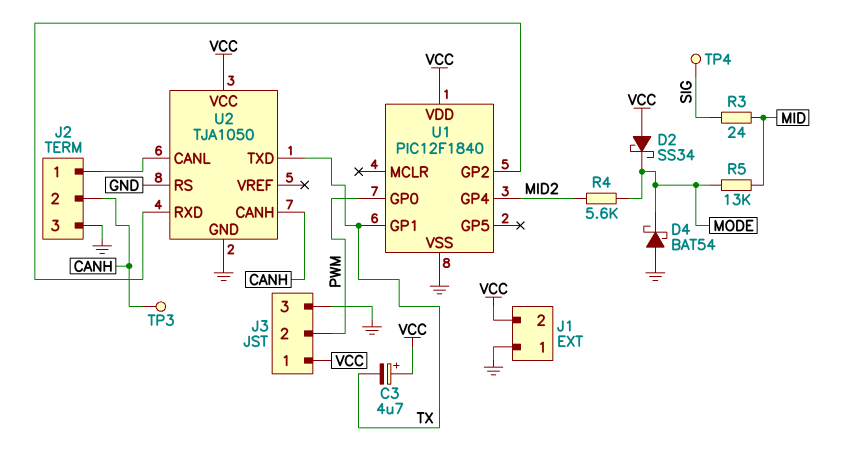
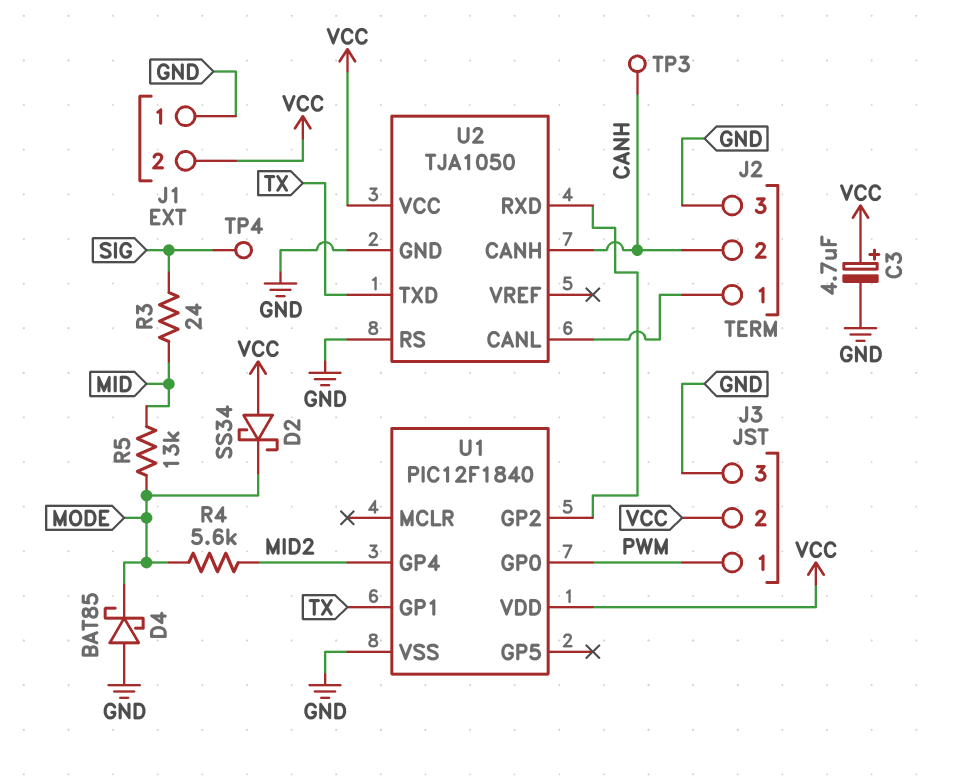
C3: 4.7uF (plus VCC, minus TX) -> 4.7uF (plus VCC, minus GND)
D4: schottky BAT54 (A GND, K MODE) -> schottky BAT85 (A GND, K MODE)
J3 pin 1: VCC -> PWM
J3 pin 2: PWM -> VCC

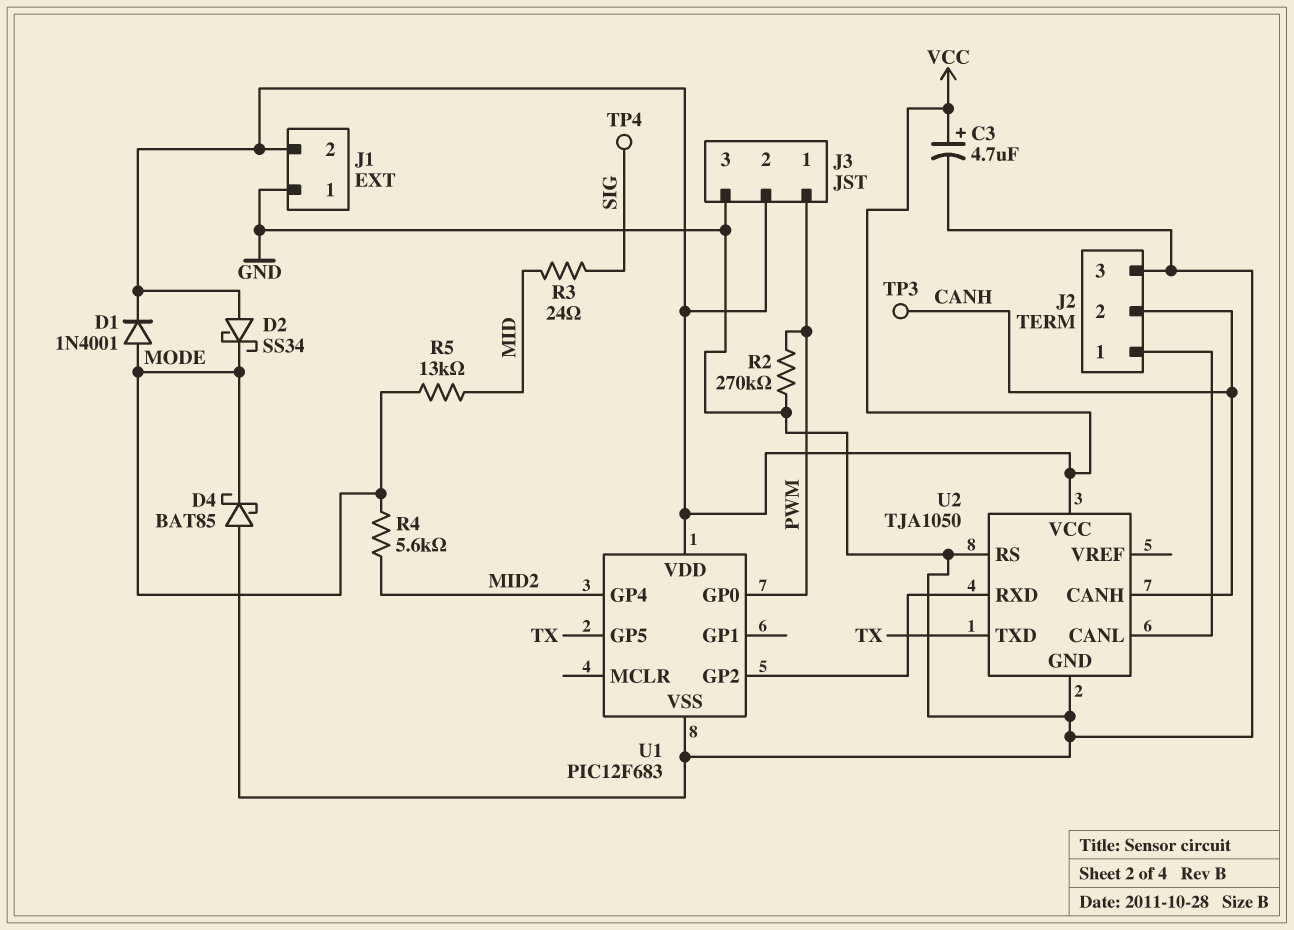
D1: none -> diode 1N4001 (A MODE, K VCC)
R2: none -> 270k (GND, PWM)
U1: PIC12F1840 -> PIC12F683
U1 pin GP1: TX -> none
U1 pin GP5: none -> TX

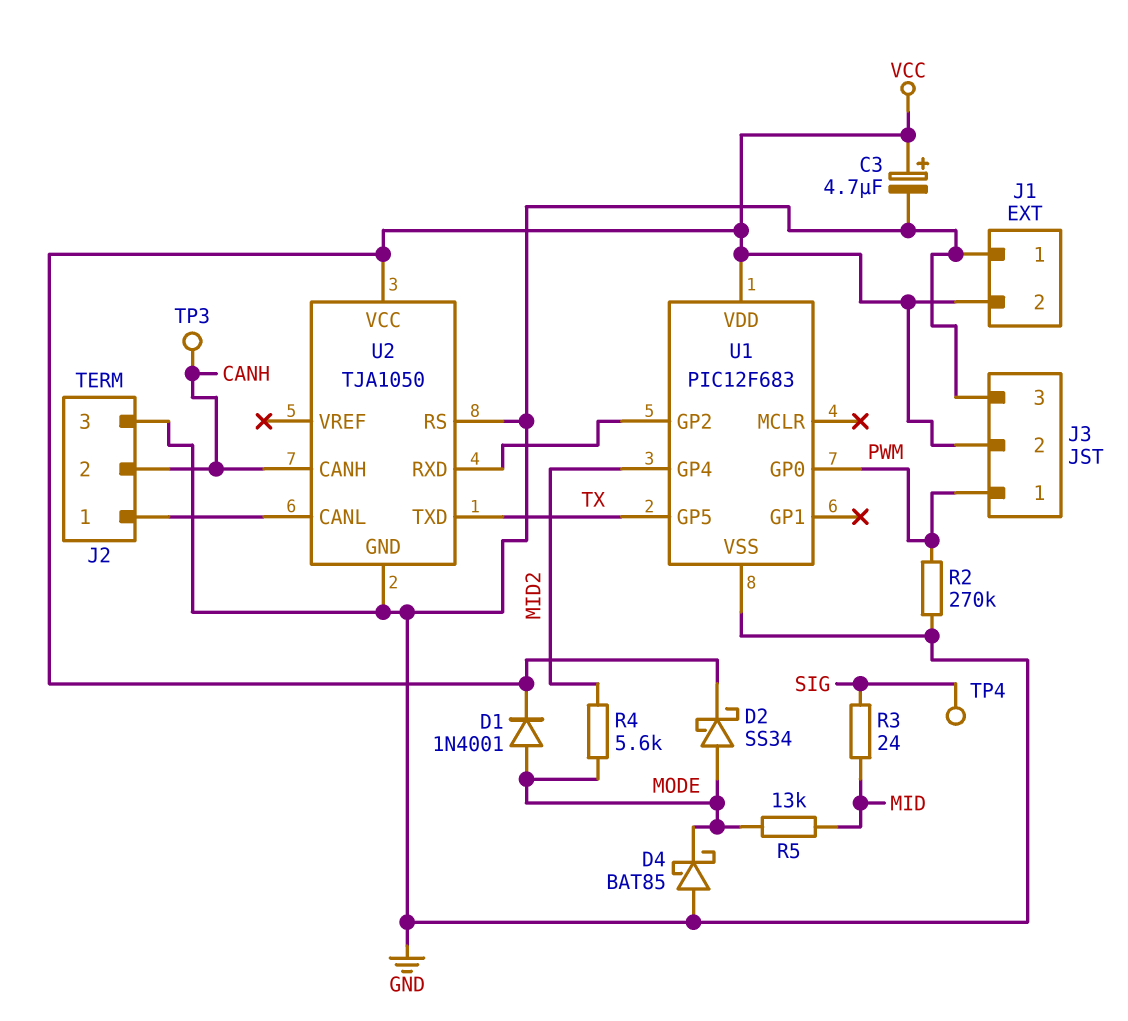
D2: schottky SS34 (A VCC, K MODE) -> schottky SS34 (A MODE, K VCC)

